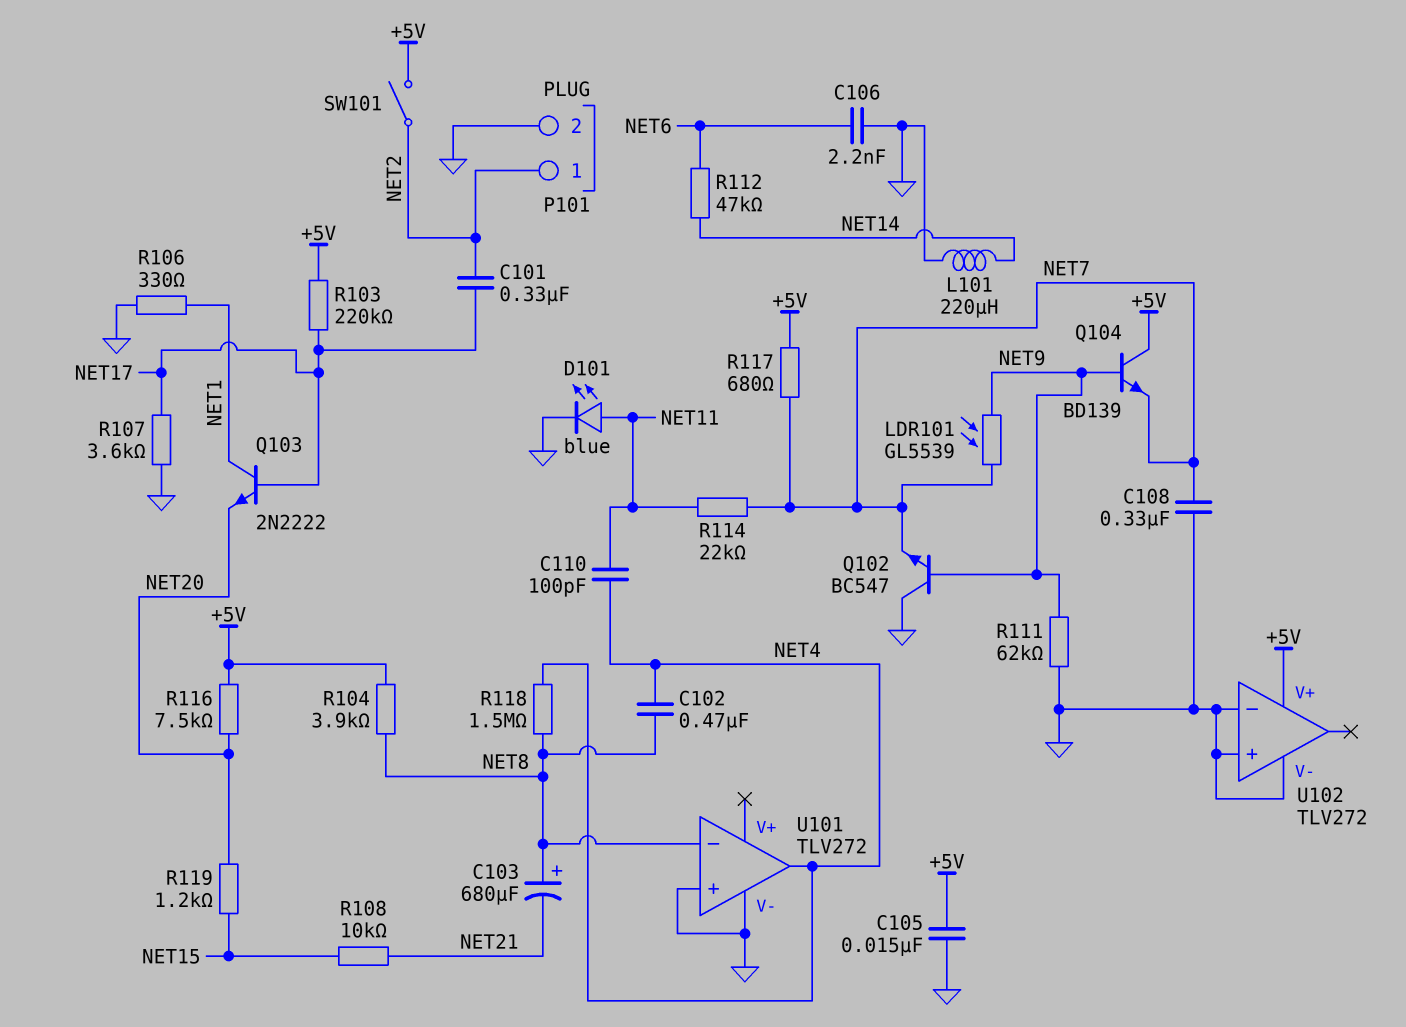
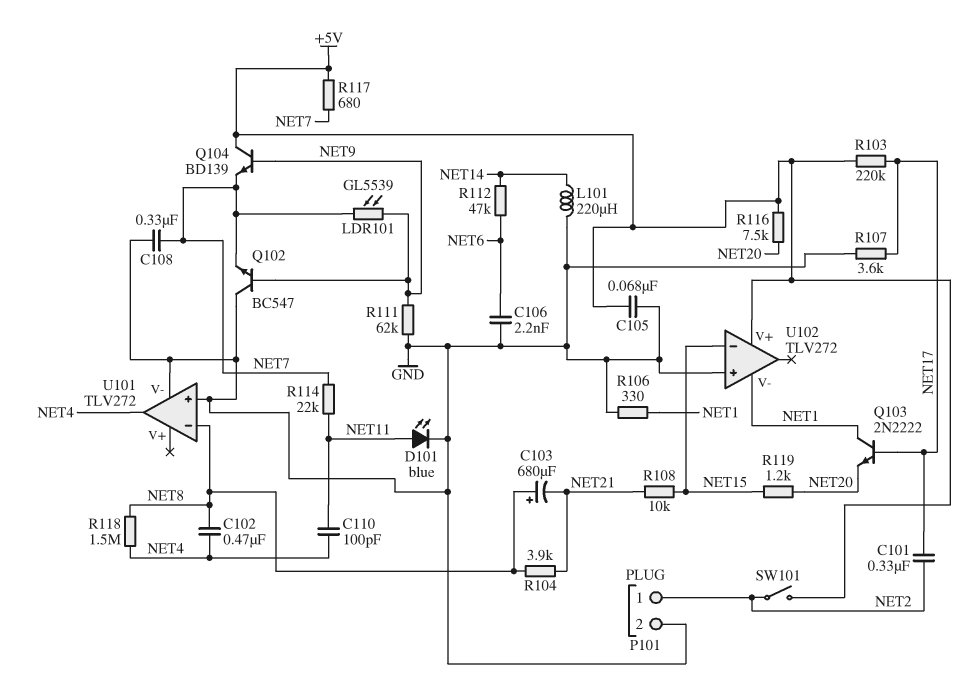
C105: 15nF (+5V, GND) -> 68nF (+5V, GND)
R104: 3.9k (+5V, NET8) -> 3.9k (NET8, NET21)
U102 pin V-: GND -> NET1
U102 pin in-: GND -> NET15

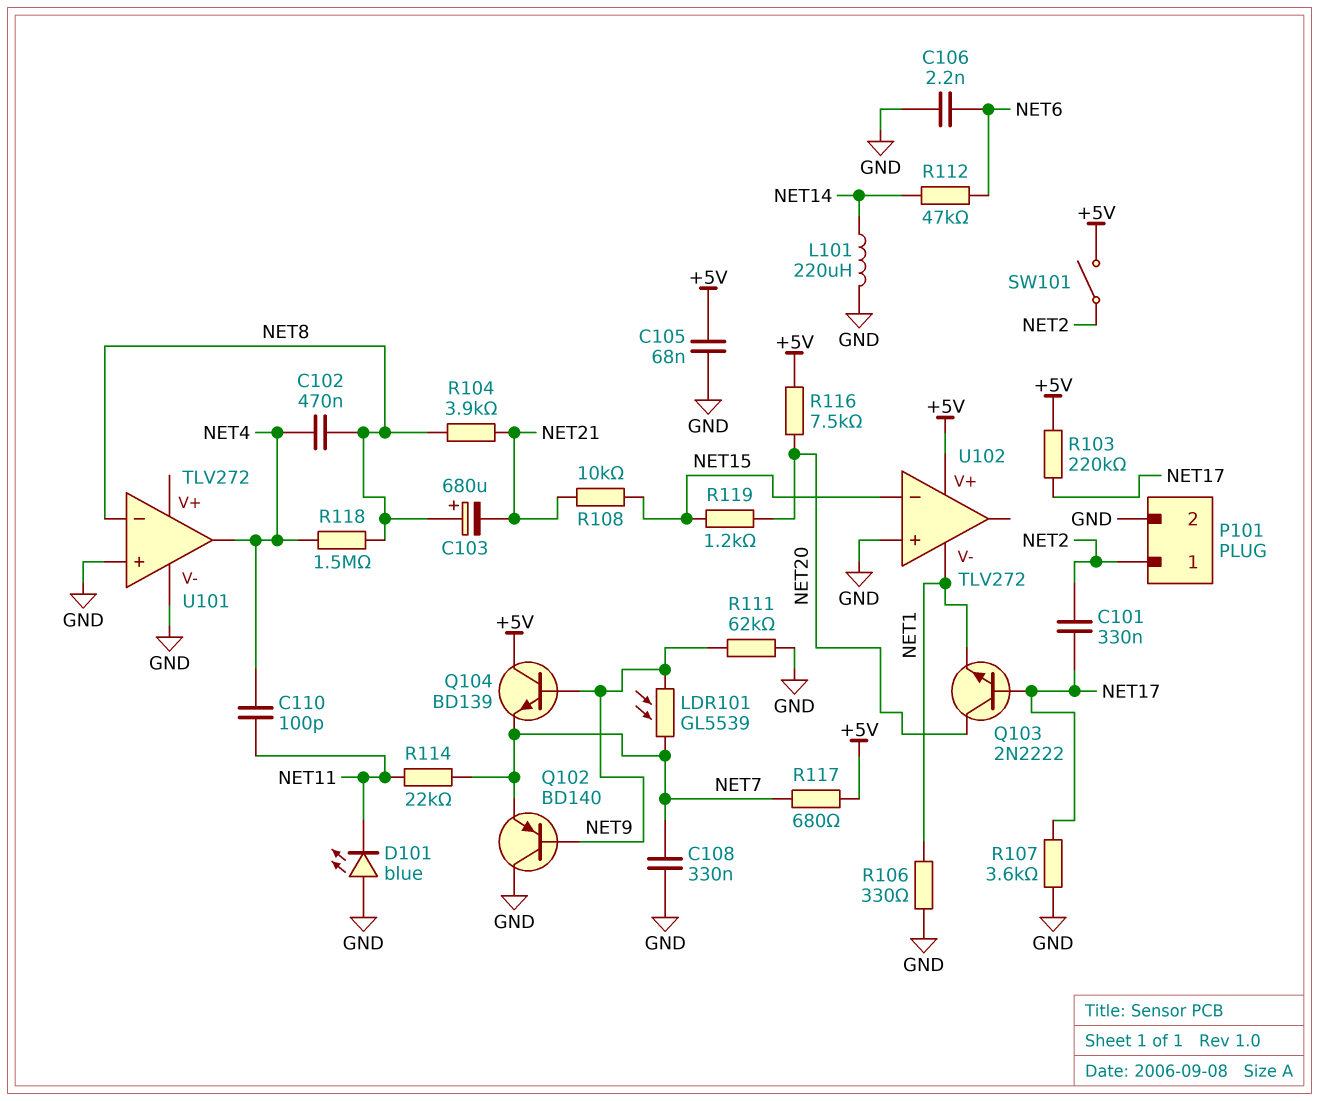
D101: LED blue (A NET11, K GND) -> LED blue (A GND, K NET11)
Q102: NPN BC547 (B NET9, C GND, E NET7) -> PNP BD140 (B NET9, C GND, E NET7)
Q103: NPN 2N2222 (B NET17, C NET1, E NET20) -> NPN 2N2222 (B NET17, C NET20, E NET1)

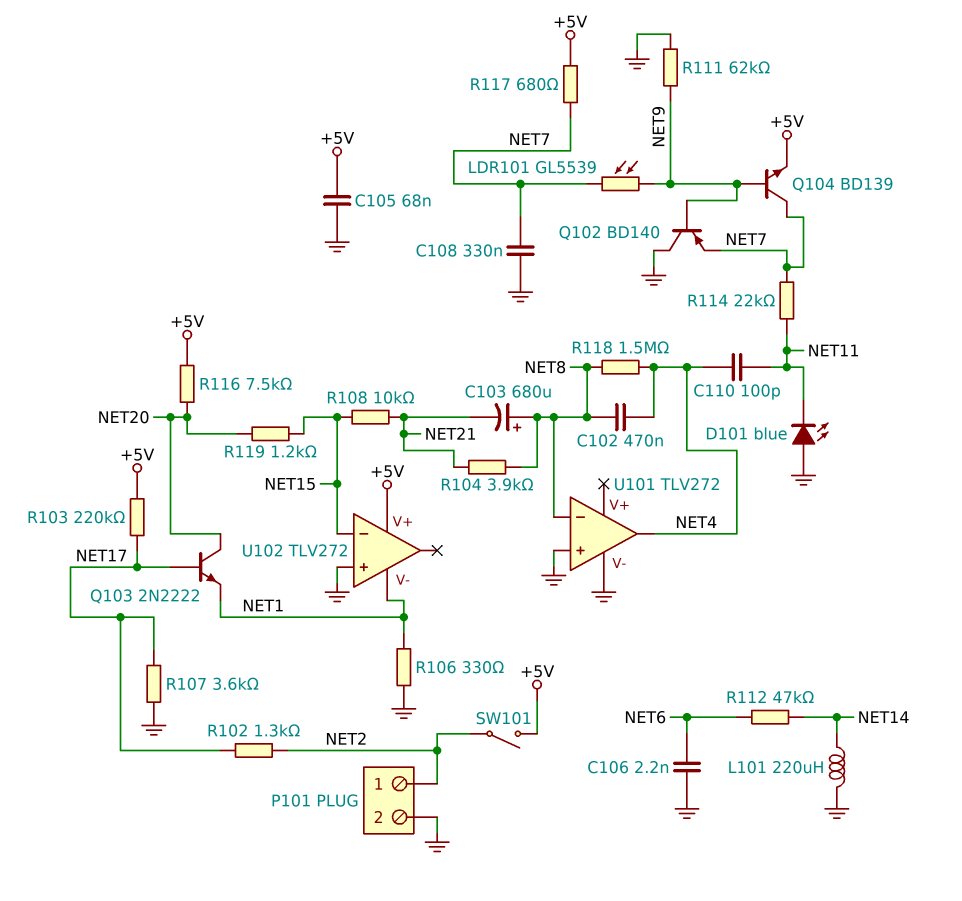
C101: 330nF (NET2, NET17) -> none
Q104: NPN BD139 (B NET9, C +5V, E NET7) -> NPN BD139 (B NET9, C NET7, E +5V)
R102: none -> 1.3k (NET2, NET17)

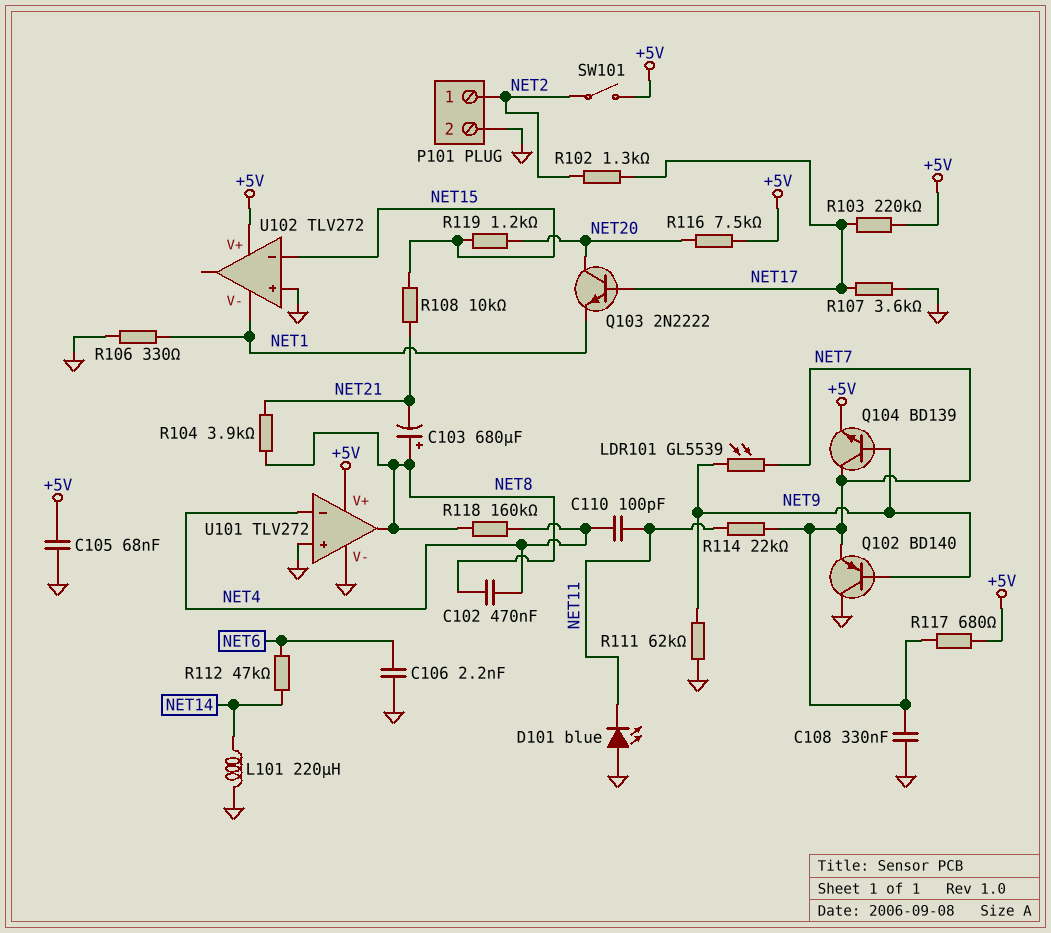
R118: 1.5M (NET4, NET8) -> 160k (NET4, NET8)
U101 pin V+: none -> +5V
U101 pin in-: NET8 -> NET4
U101 pin out: NET4 -> NET8

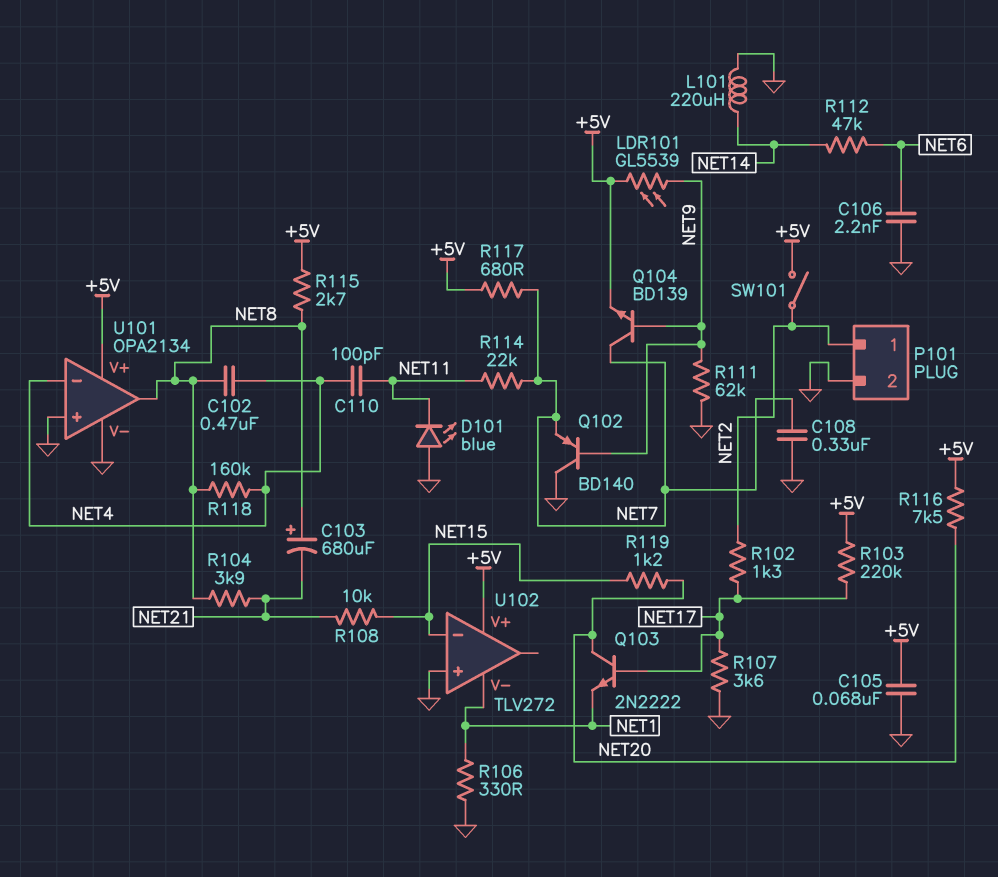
LDR101: GL5539 (NET7, NET9) -> GL5539 (+5V, NET9)
R115: none -> 2.7k (+5V, NET8)
U101: TLV272 -> OPA2134

